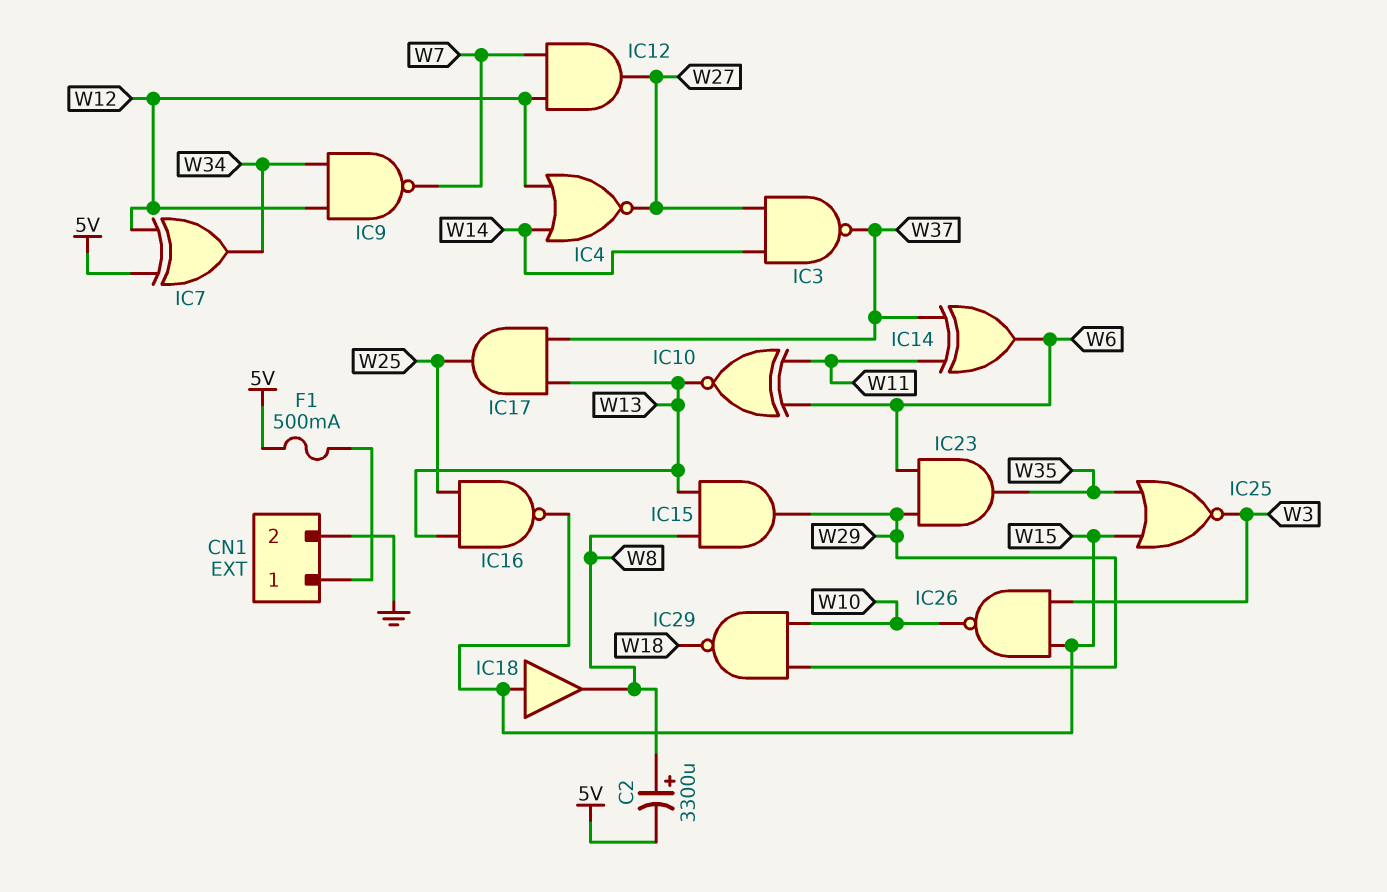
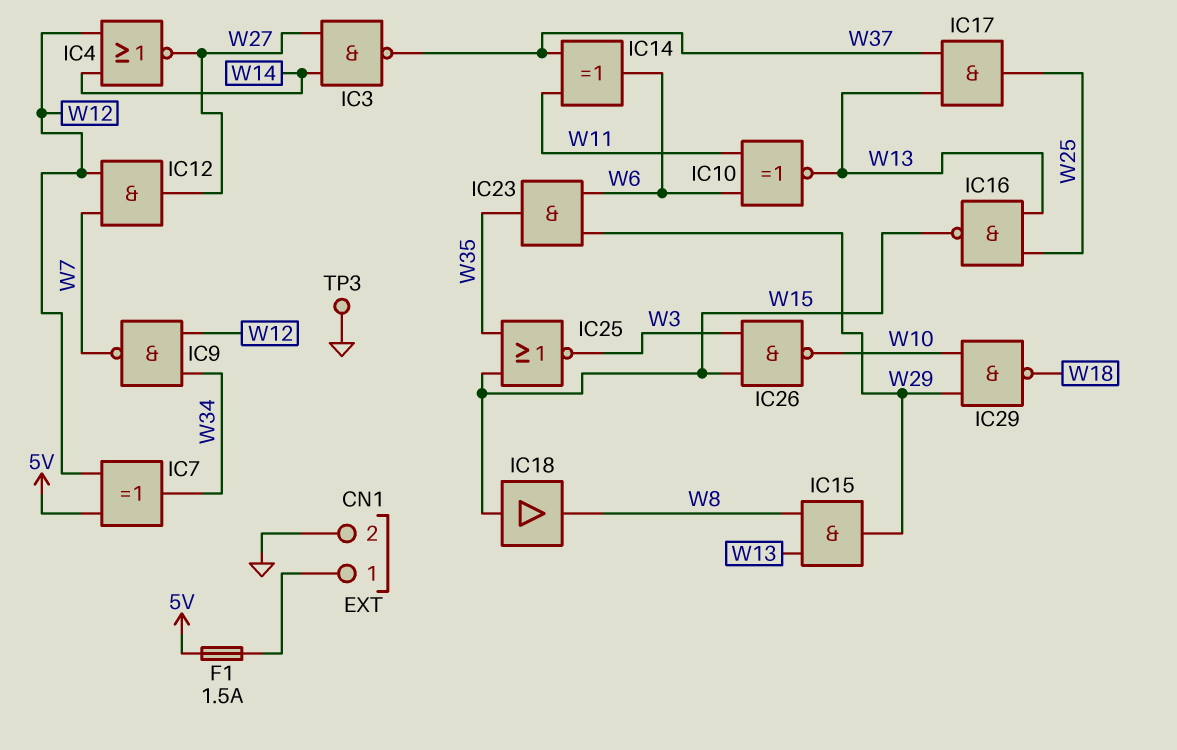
C2: 3300uF (plus W8, minus 5V) -> none
F1: 500mA (5V, CN1/1) -> 1.5A (5V, CN1/1)
TP3: none -> test point (GND)

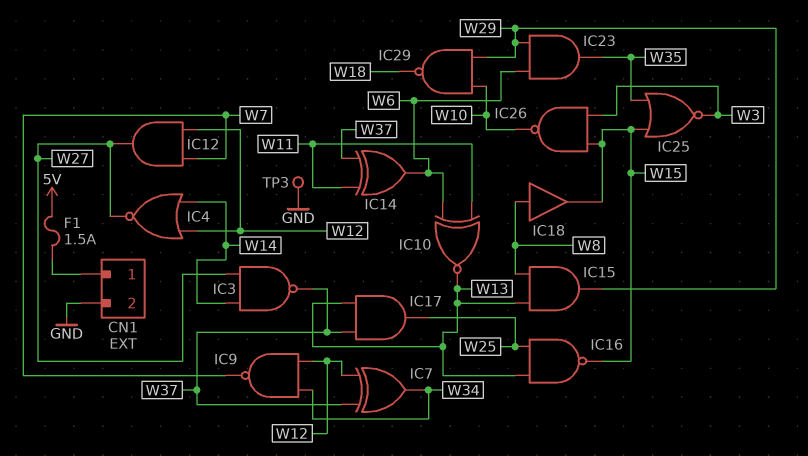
IC7: XOR (in 5V, in W12, out W34) -> XOR (in W12, in W37, out W34)
IC18: buffer (in W15, out W8) -> buffer (in W8, out W15)

